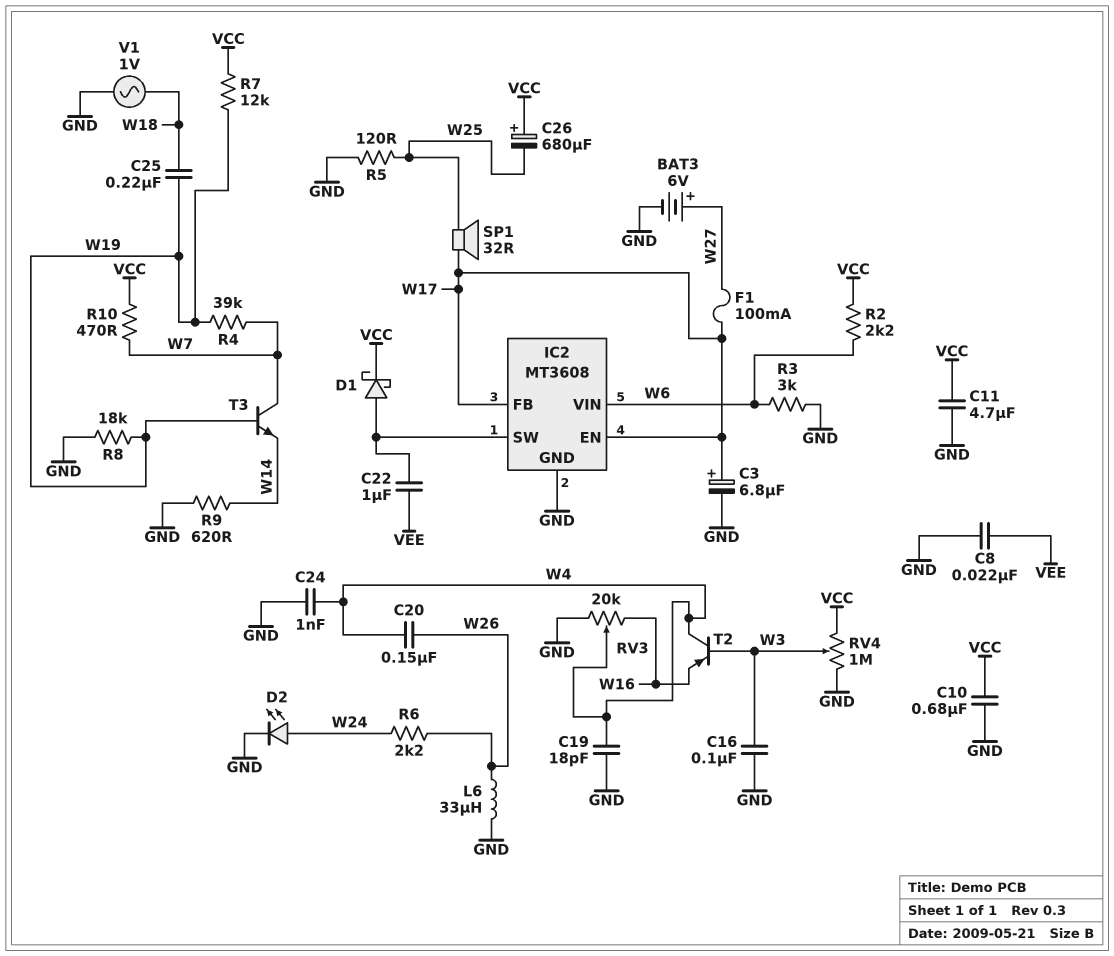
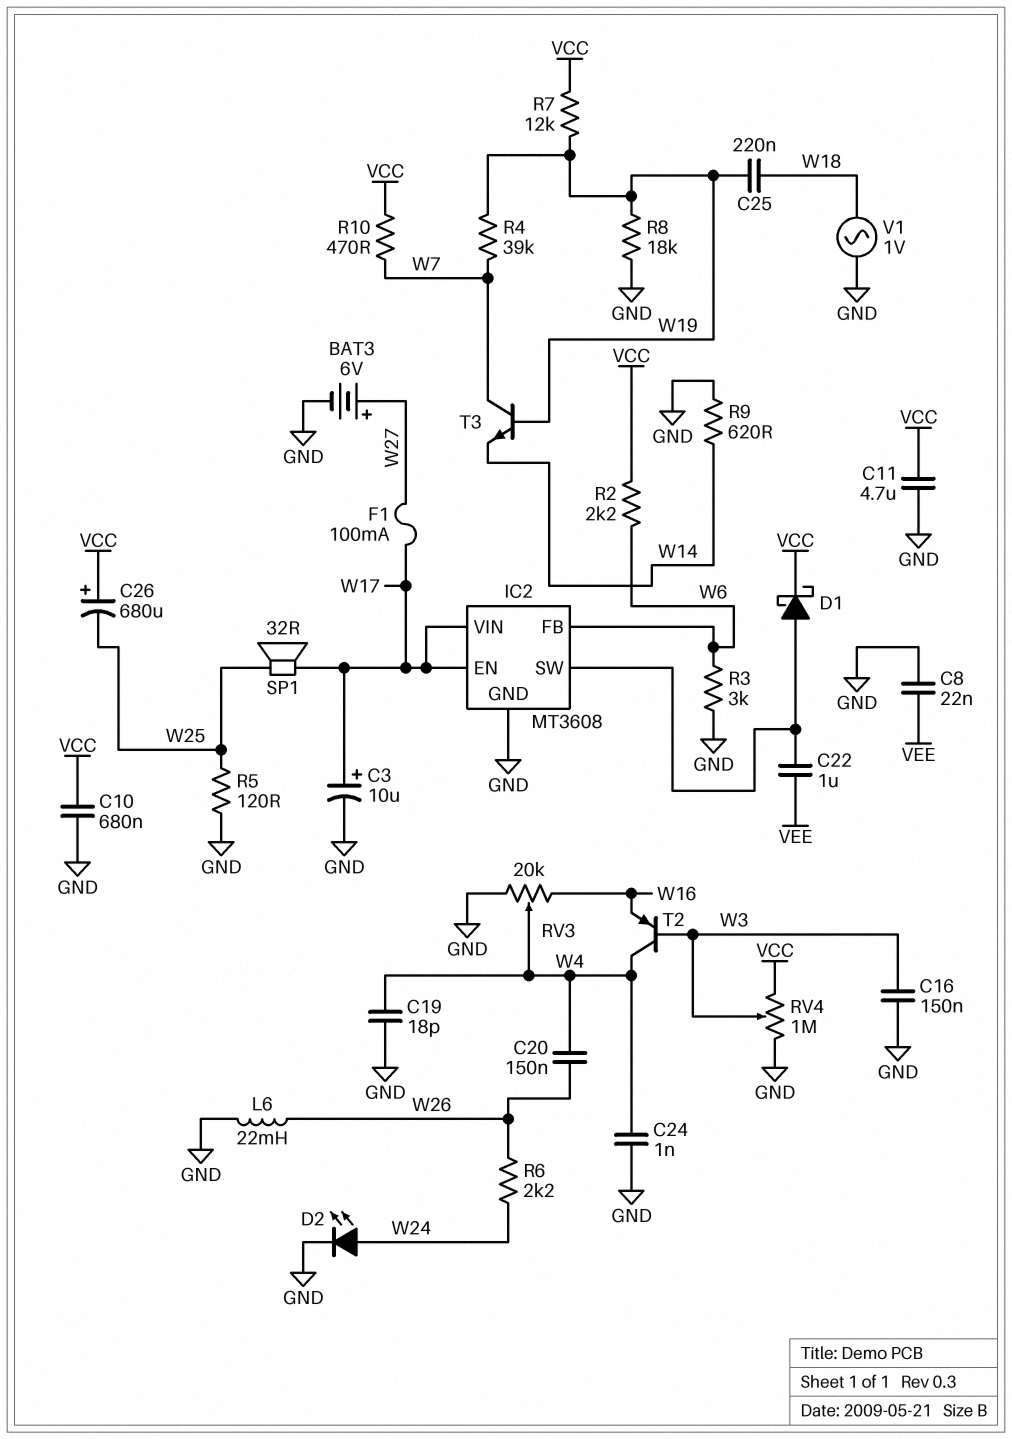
C3: 6.8uF (plus W17, minus GND) -> 10uF (plus W17, minus GND)
C16: 100nF (GND, W3) -> 150nF (GND, W3)
IC2 pin FB: W17 -> W6
IC2 pin VIN: W6 -> W17
L6: 33uH (GND, W26) -> 22mH (GND, W26)

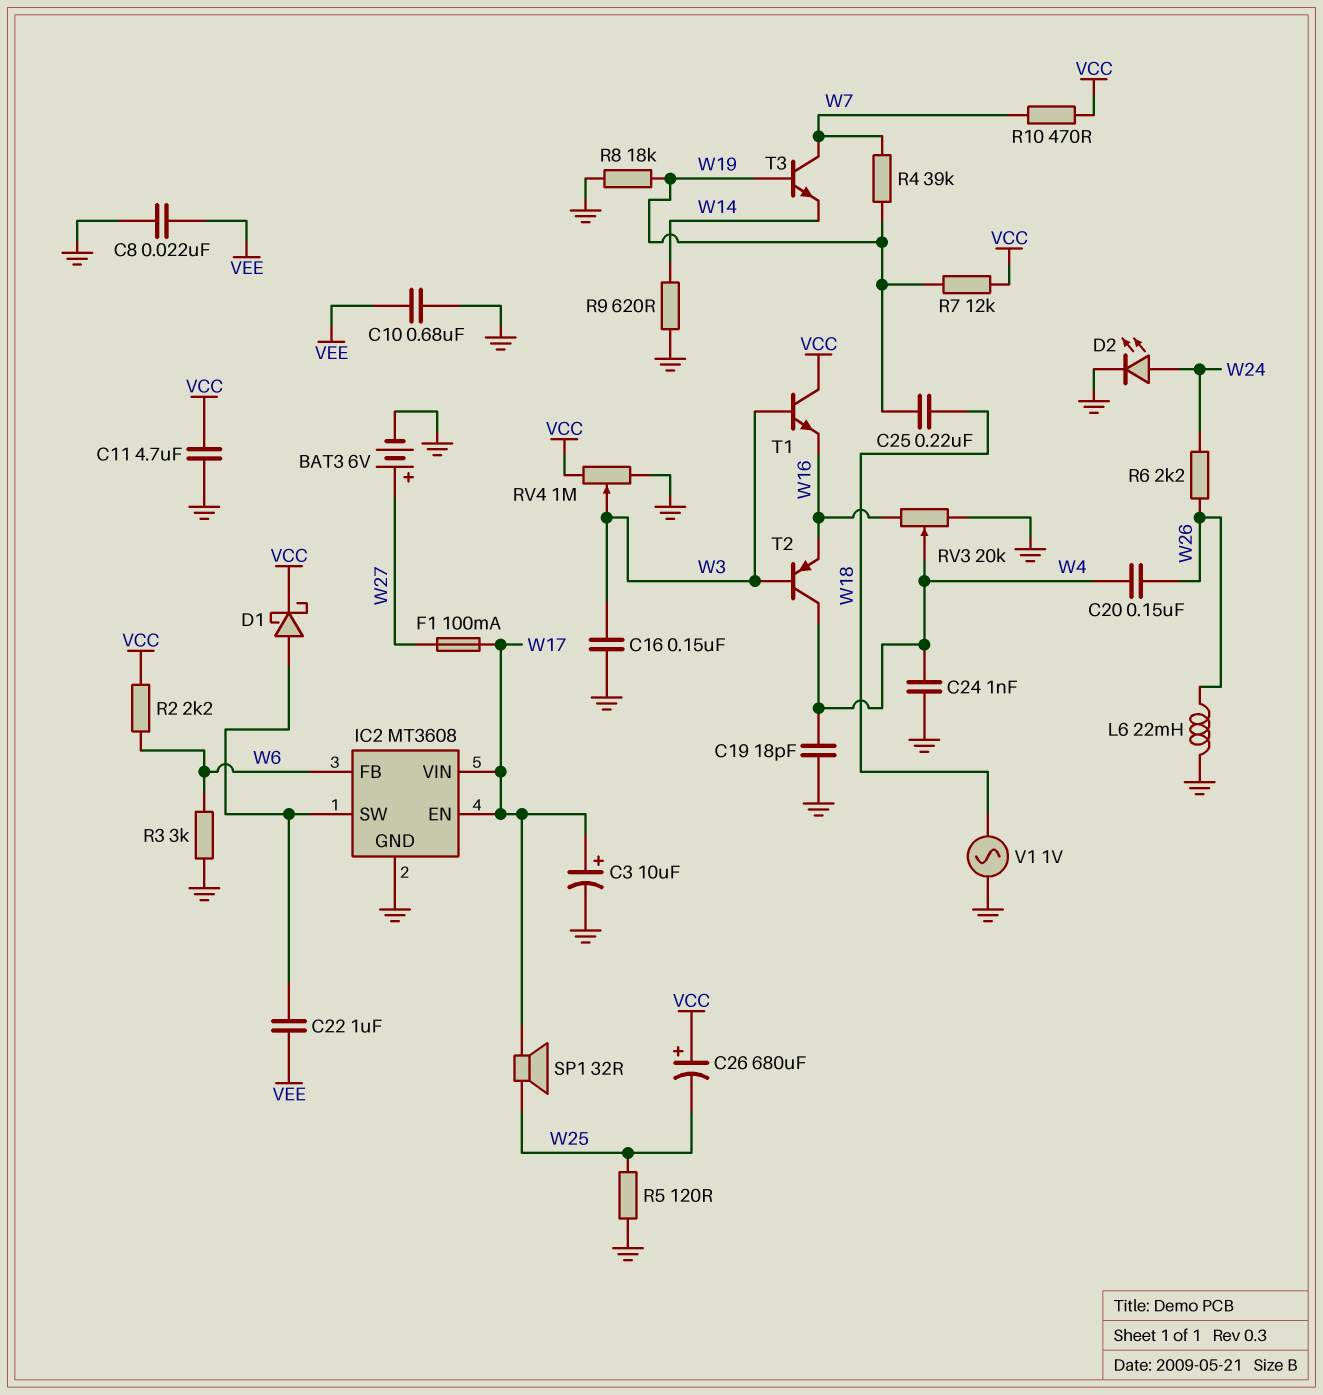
C10: 680nF (GND, VCC) -> 680nF (GND, VEE)
T1: none -> NPN (B W3, C VCC, E W16)

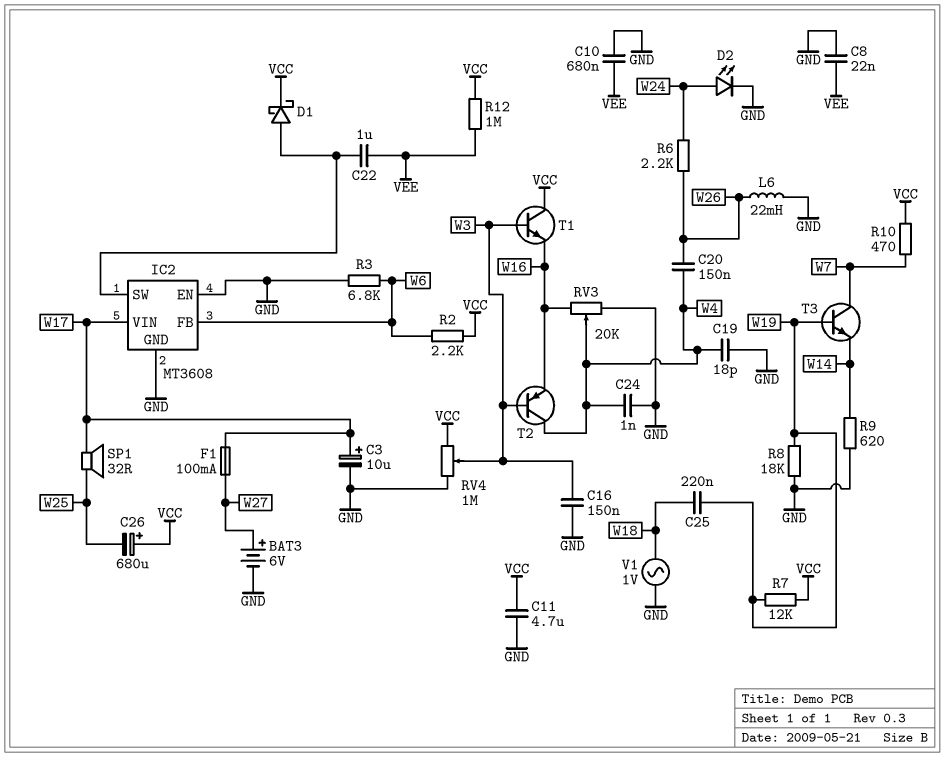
IC2 pin EN: W17 -> GND
R3: 3k (GND, W6) -> 6.8k (GND, W6)
R4: 39k (W7, W19) -> none
R5: 120 (GND, W25) -> none
R12: none -> 1M (VCC, VEE)

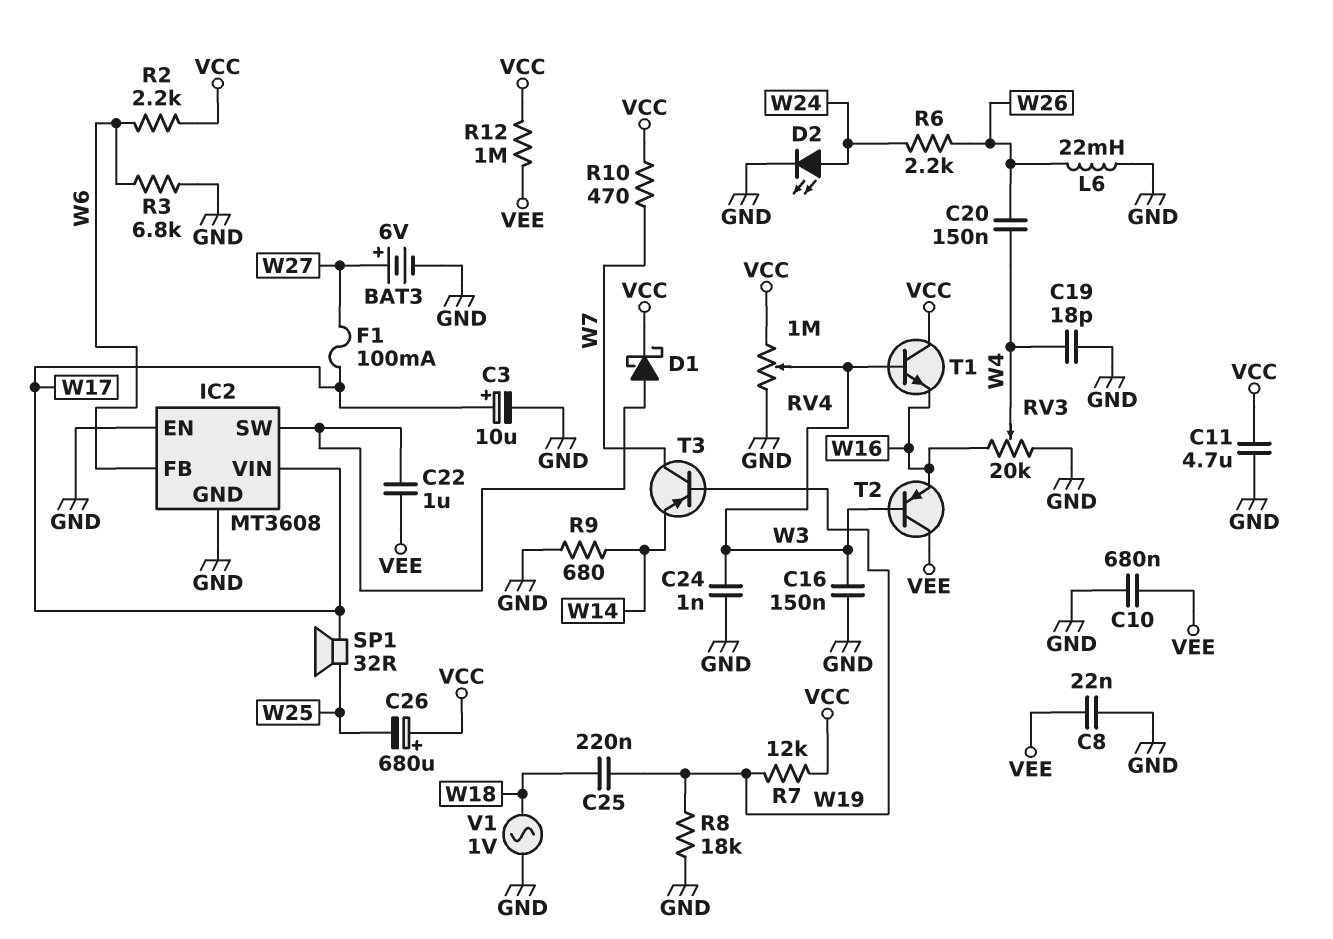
C24: 1nF (GND, W4) -> 1nF (GND, W3)
R9: 620 (GND, W14) -> 680 (GND, W14)
T2: PNP (B W3, C W4, E W16) -> PNP (B W3, C VEE, E W16)
T3: NPN (B W19, C W7, E W14) -> PNP (B W19, C W7, E W14)

